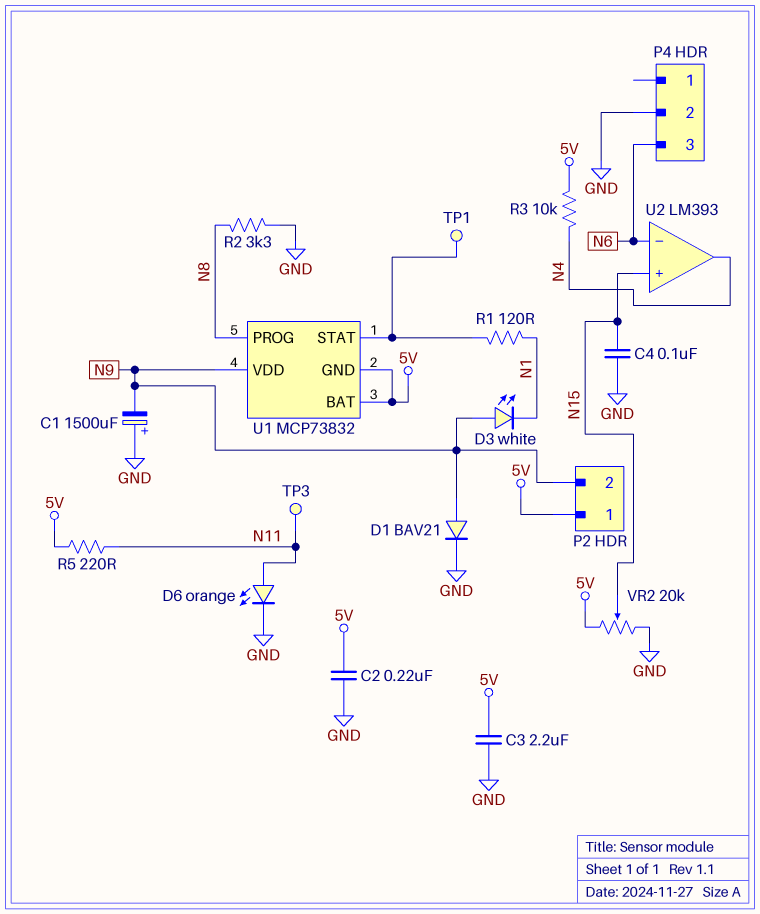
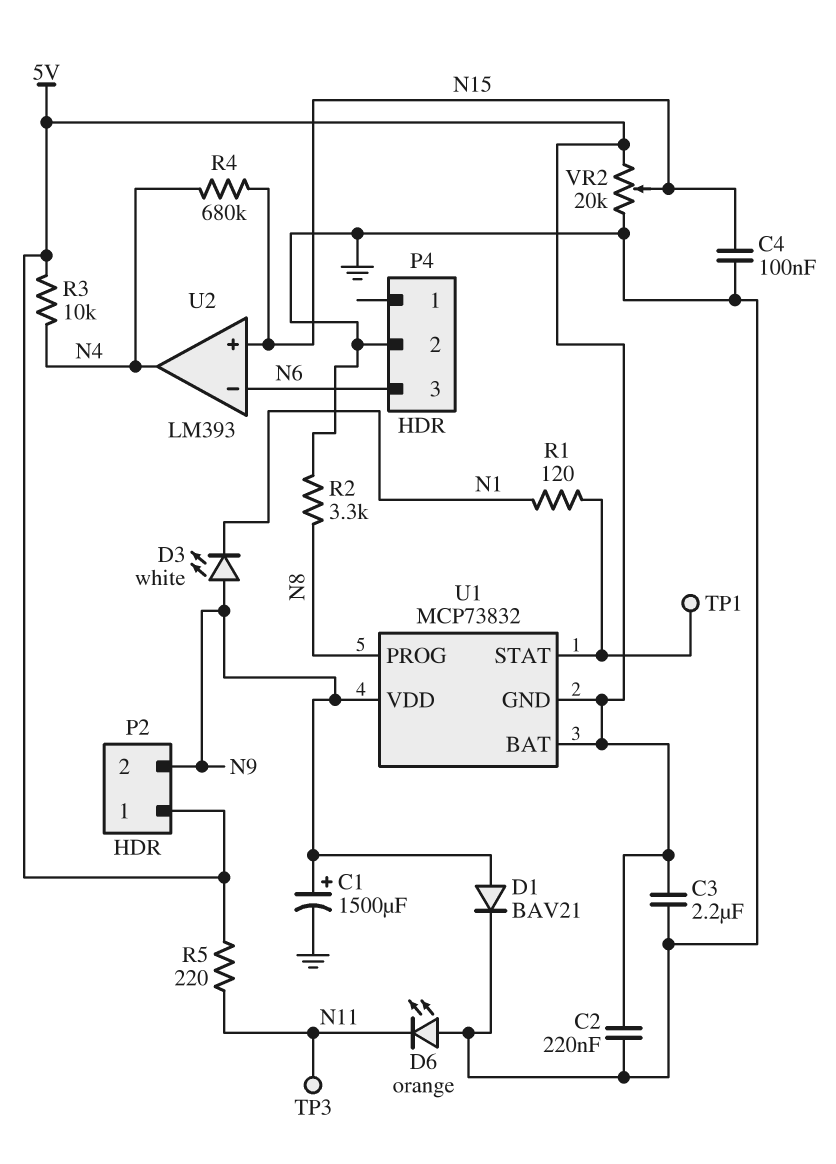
C1: 1500uF (plus GND, minus N9) -> 1500uF (plus N9, minus GND)
D6: LED orange (A N11, K GND) -> LED orange (A GND, K N11)
R4: none -> 680k (N4, N15)

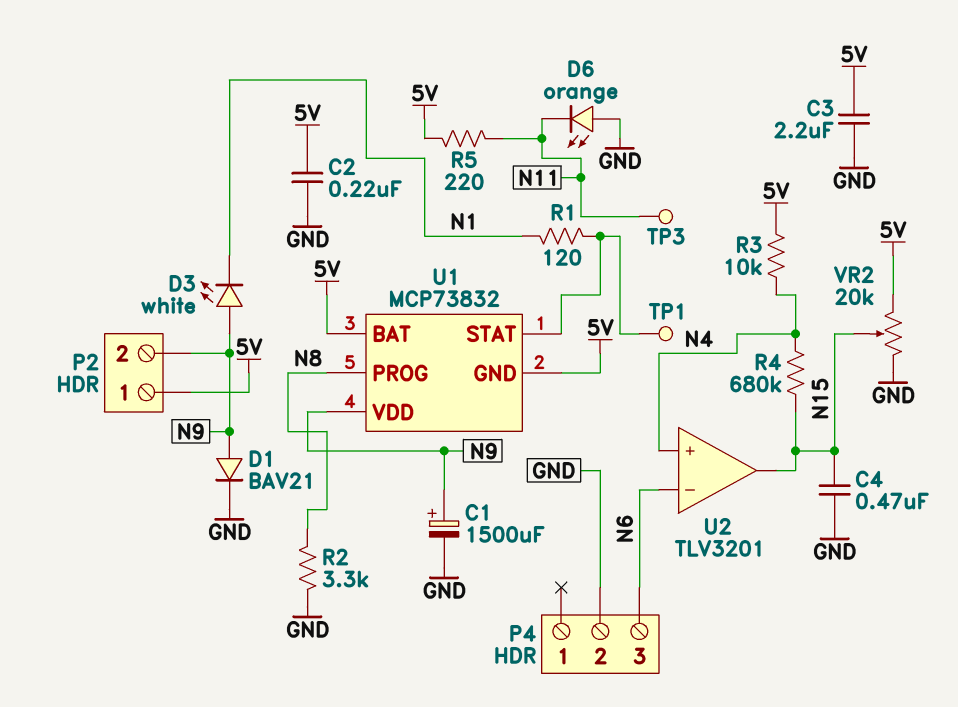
C4: 100nF (GND, N15) -> 470nF (GND, N15)
U2: LM393 -> TLV3201
U2 pin in+: N15 -> N4
U2 pin out: N4 -> N15

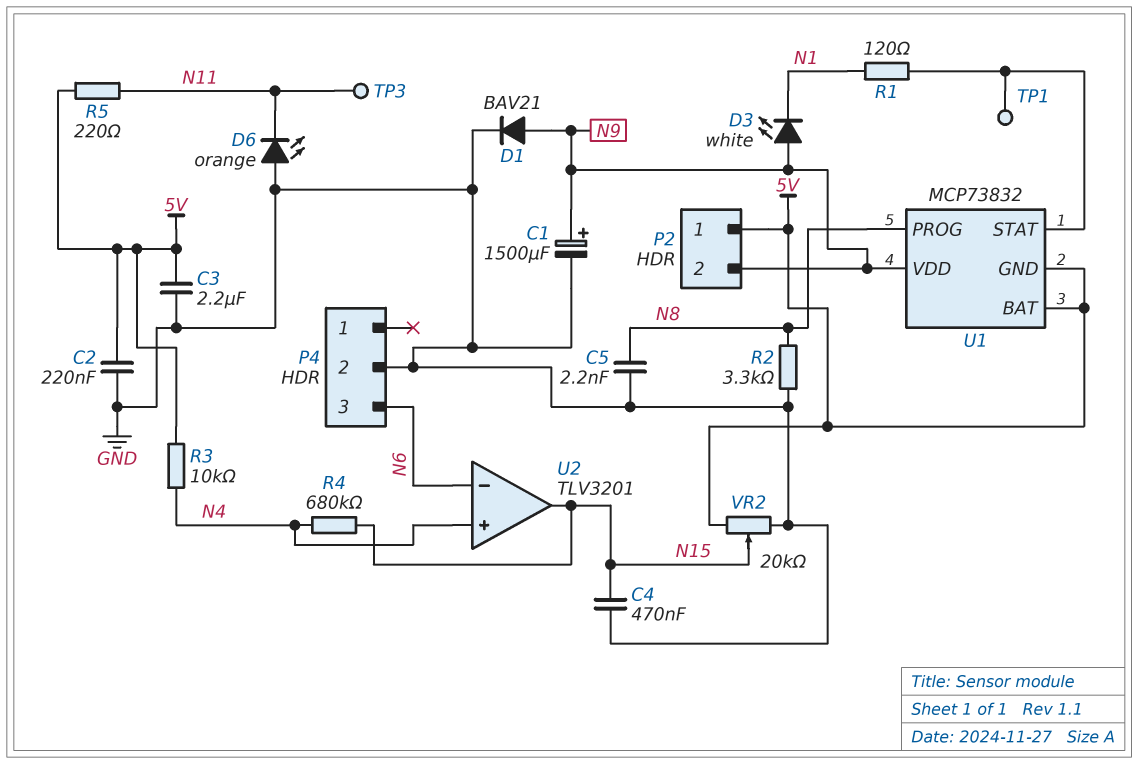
C5: none -> 2.2nF (GND, N8)

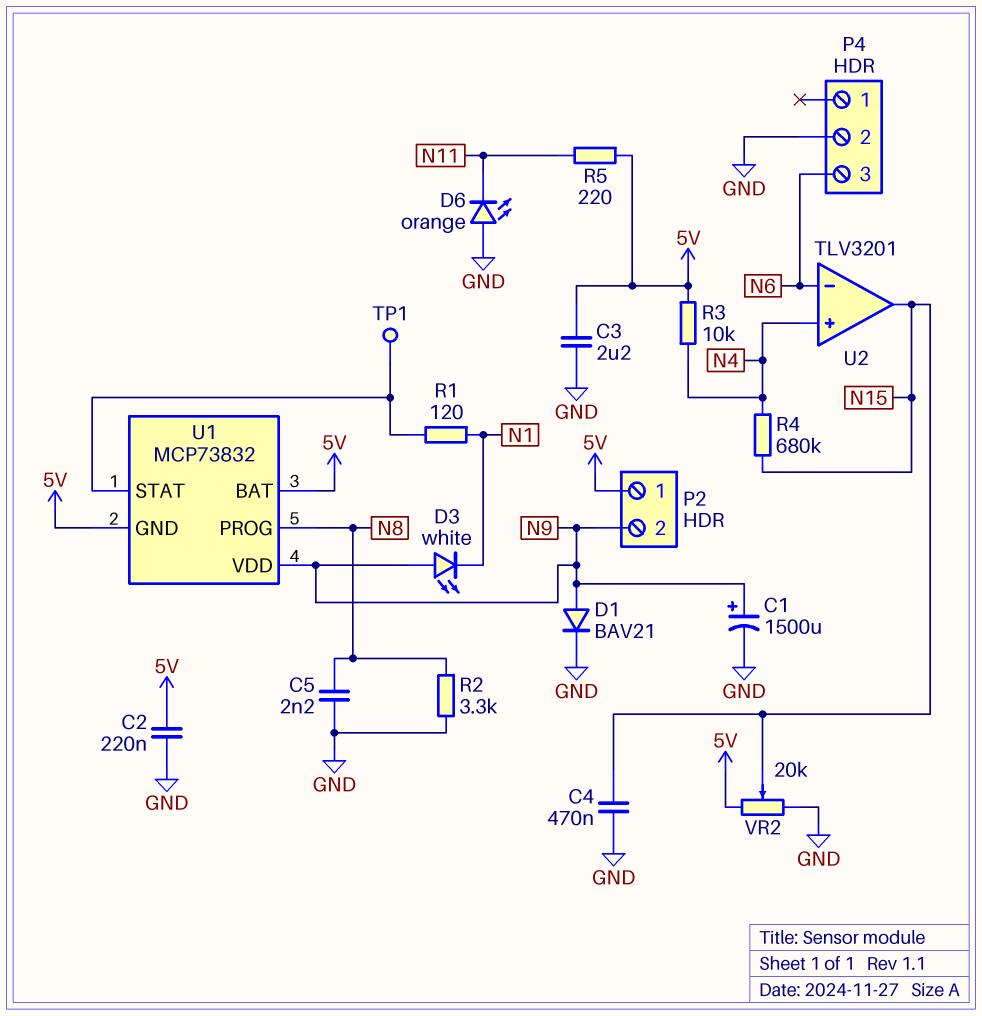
TP3: test point (N11) -> none

